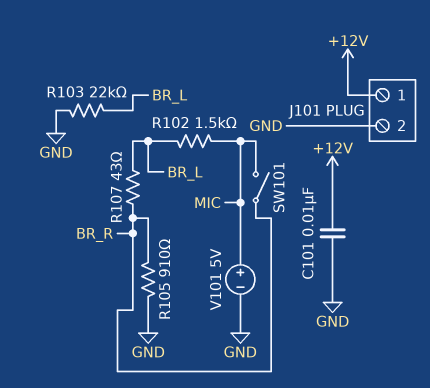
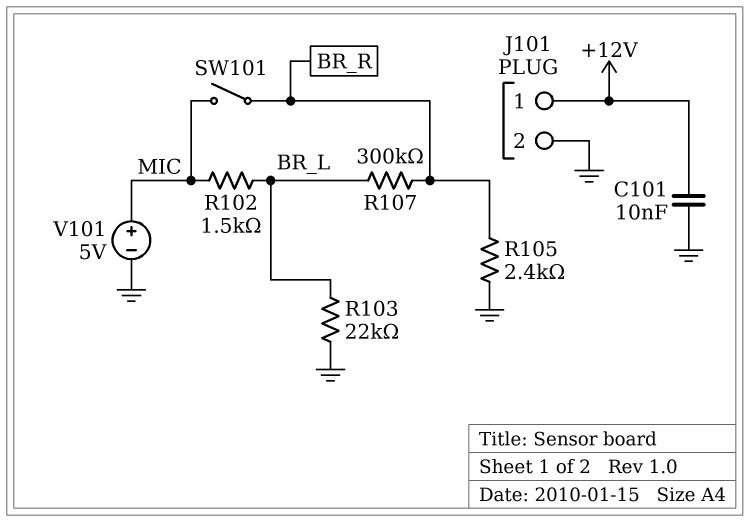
R105: 910 (BR_R, GND) -> 2.4k (BR_R, GND)
R107: 43 (BR_L, BR_R) -> 300k (BR_L, BR_R)

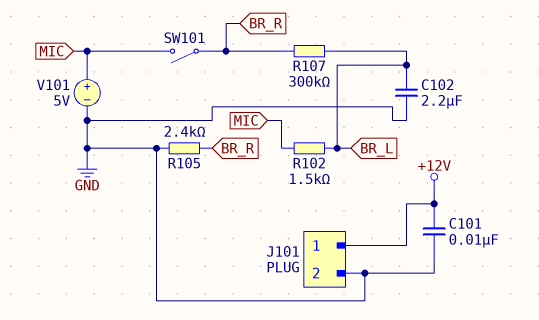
C102: none -> 2.2uF (BR_L, GND)
R103: 22k (BR_L, GND) -> none

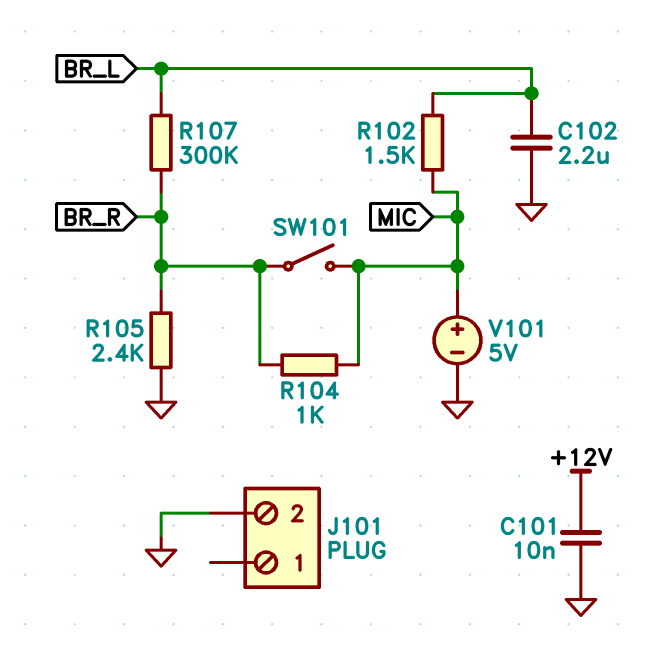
J101 pin 1: +12V -> none
R104: none -> 1k (BR_R, MIC)

